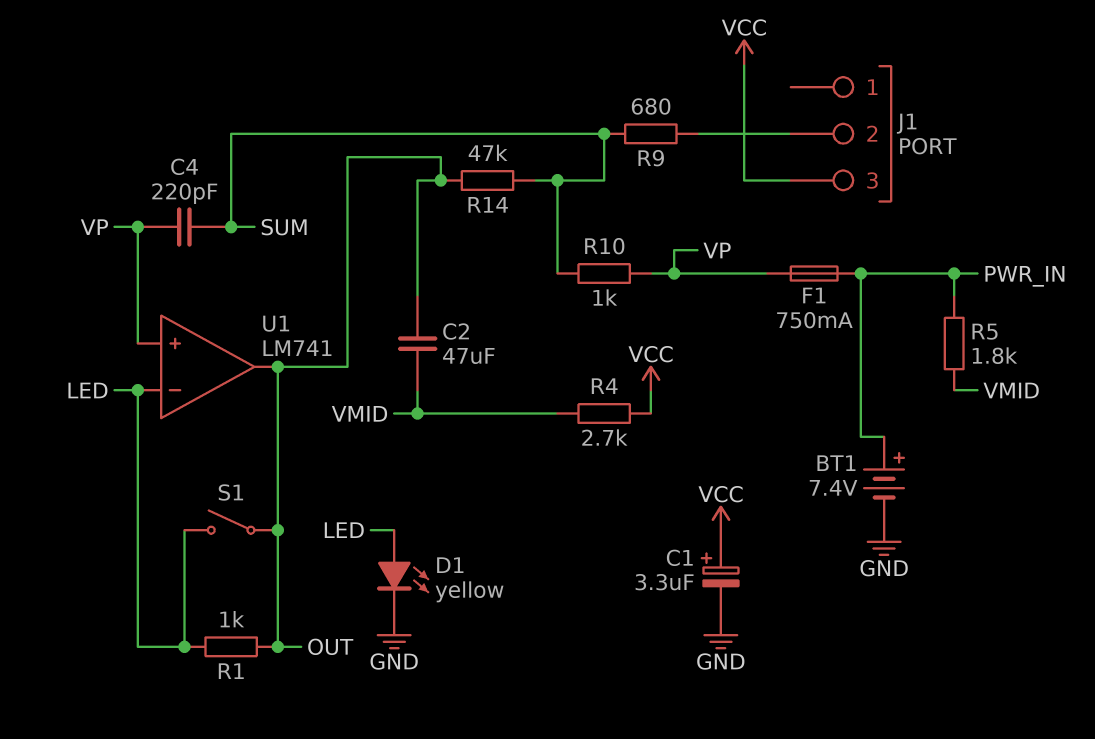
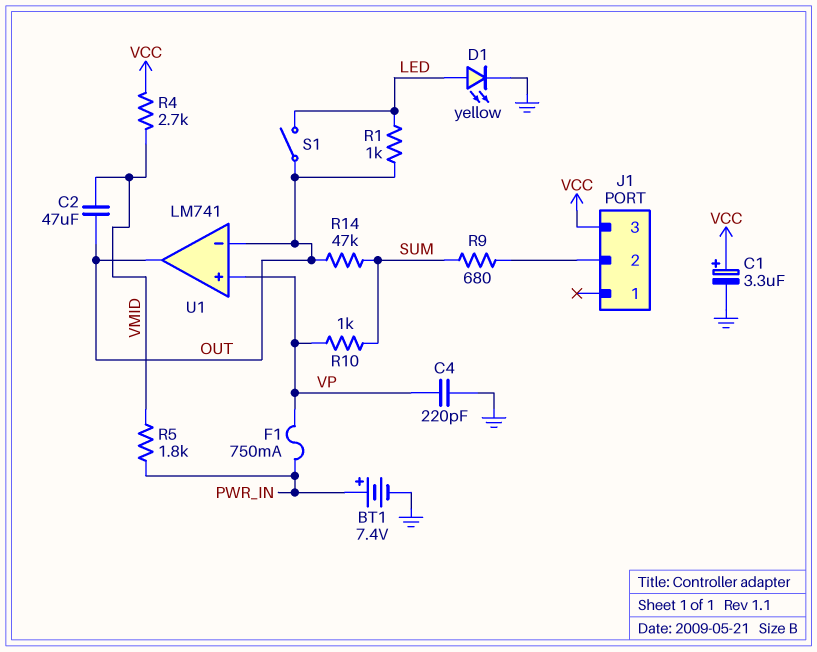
C4: 220pF (SUM, VP) -> 220pF (GND, VP)
U1 pin in-: LED -> OUT

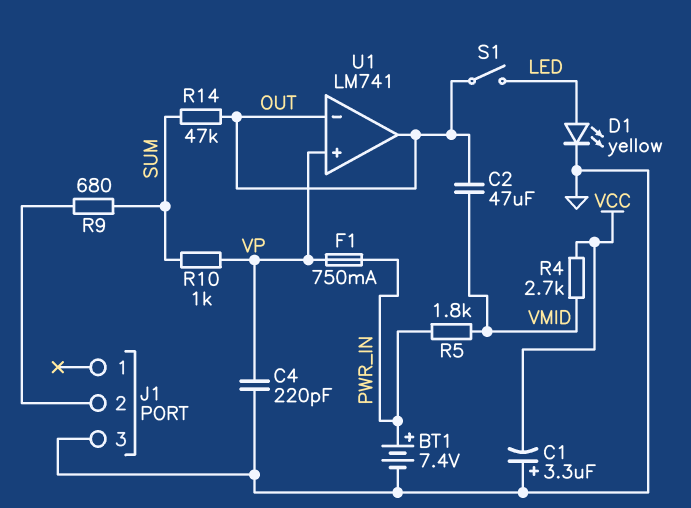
C1: 3.3uF (plus VCC, minus GND) -> 3.3uF (plus GND, minus VCC)
J1 pin 3: VCC -> GND
R1: 1k (LED, OUT) -> none

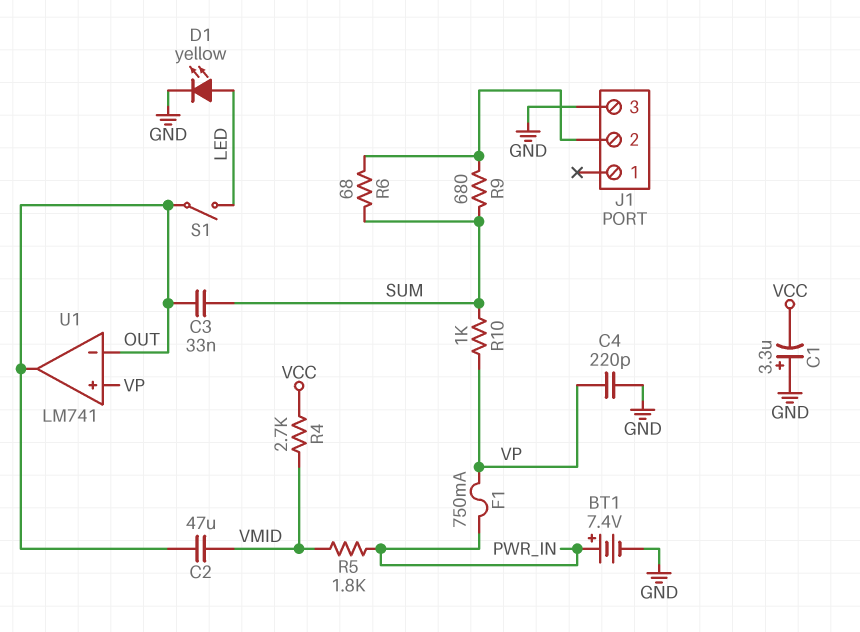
C3: none -> 33nF (OUT, SUM)
R6: none -> 68 (J1/2, SUM)
R14: 47k (OUT, SUM) -> none

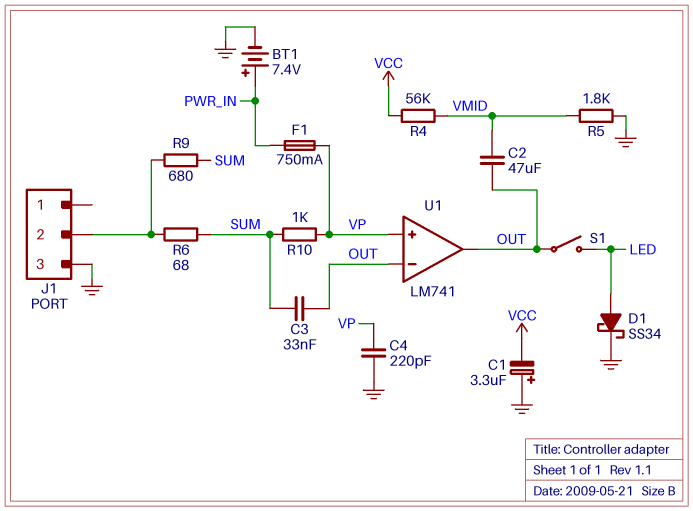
D1: LED yellow (A LED, K GND) -> schottky SS34 (A LED, K GND)
R4: 2.7k (VCC, VMID) -> 56k (VCC, VMID)
R5: 1.8k (PWR_IN, VMID) -> 1.8k (GND, VMID)

